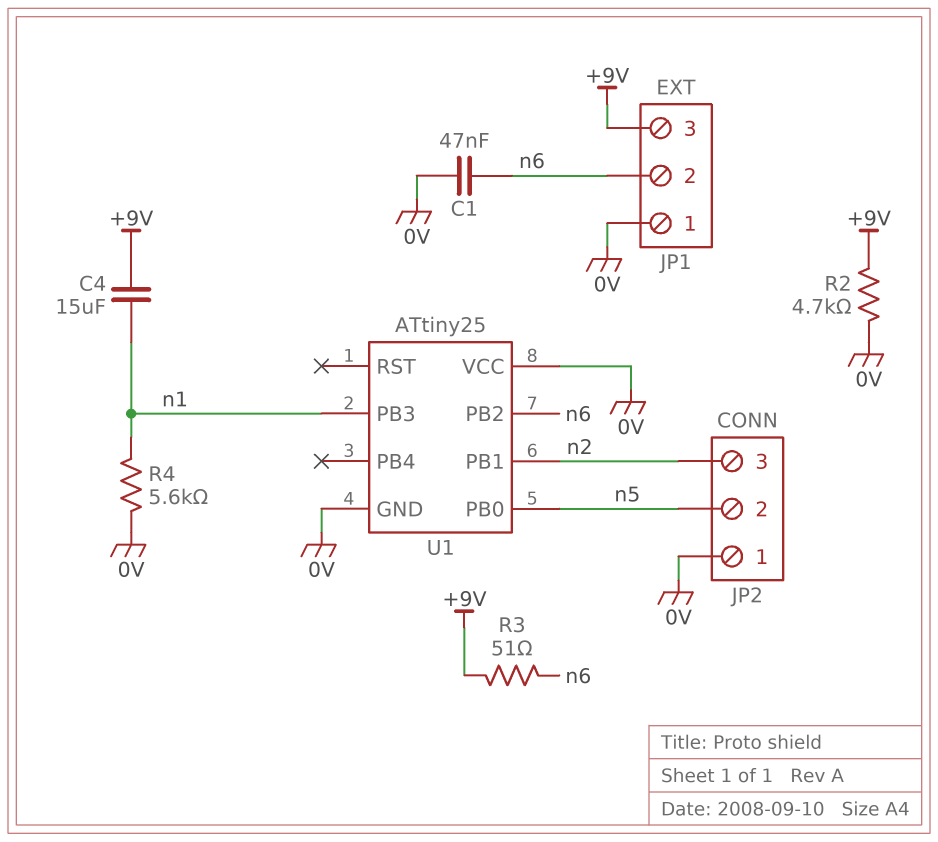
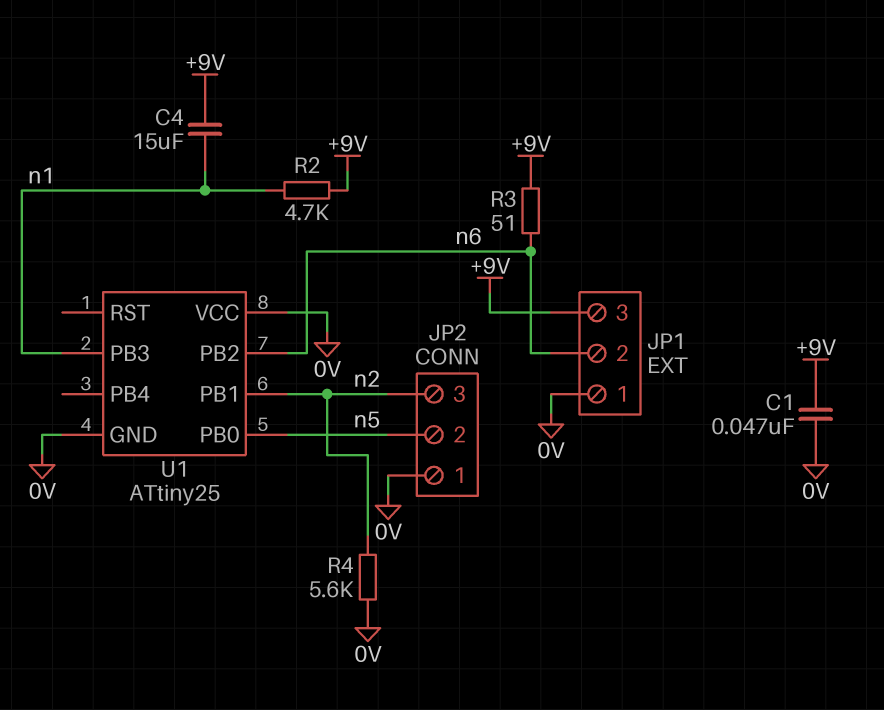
C1: 47nF (0V, n6) -> 47nF (+9V, 0V)
R2: 4.7k (+9V, 0V) -> 4.7k (+9V, n1)
R4: 5.6k (0V, n1) -> 5.6k (0V, n2)

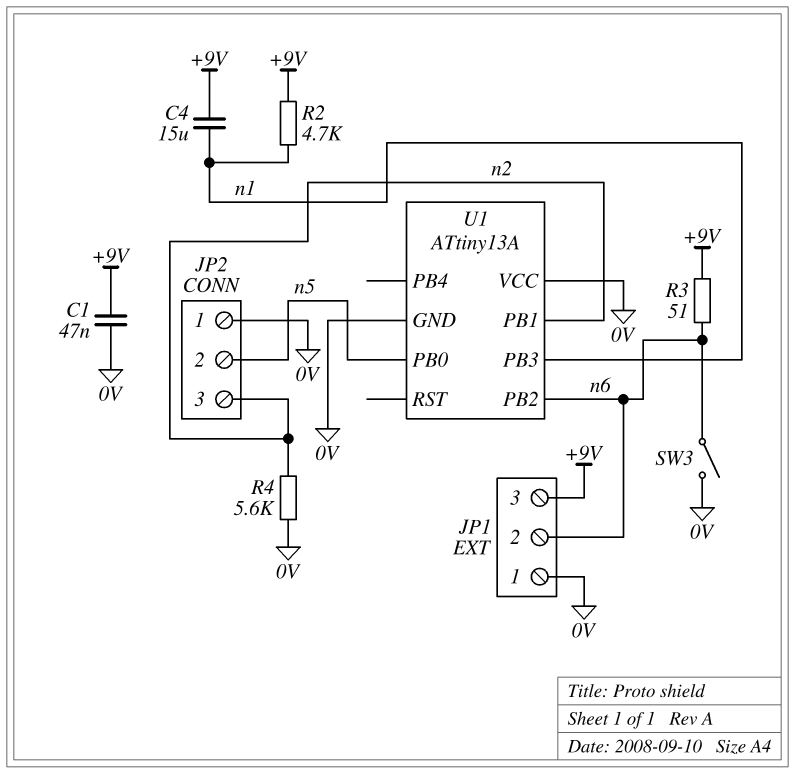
SW3: none -> switch (0V, n6)
U1: ATtiny25 -> ATtiny13A

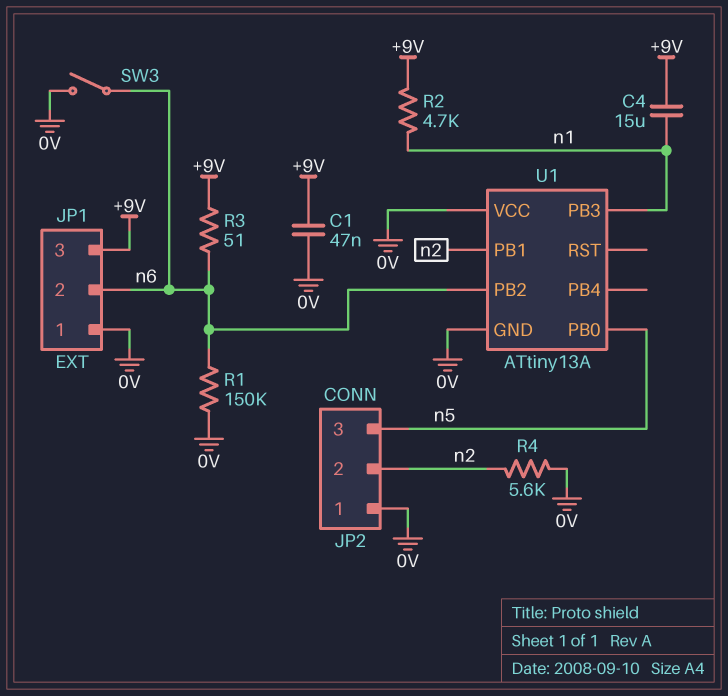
JP2 pin 2: n5 -> n2
JP2 pin 3: n2 -> n5
R1: none -> 150k (0V, n6)

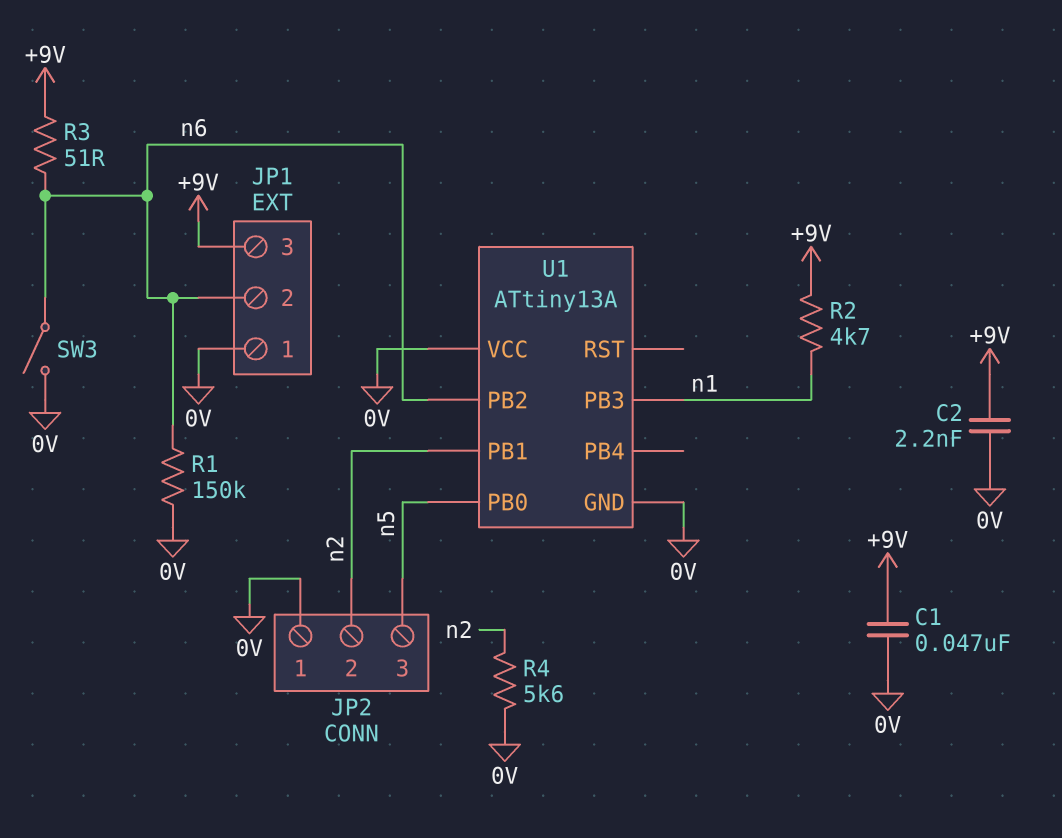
C2: none -> 2.2nF (+9V, 0V)
C4: 15uF (+9V, n1) -> none

